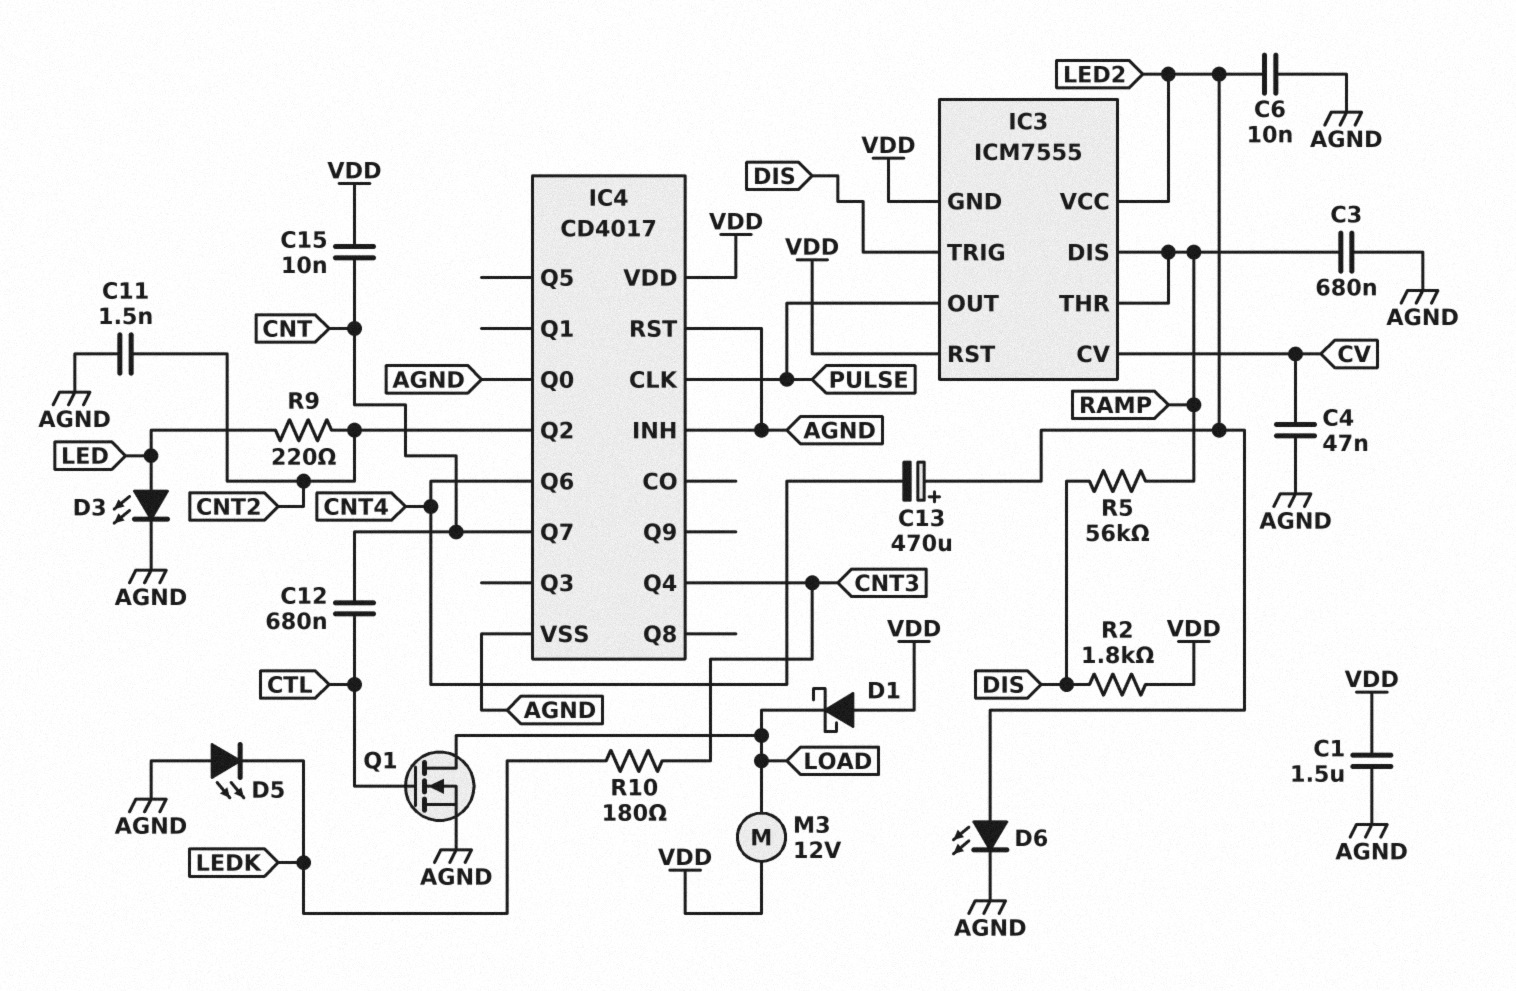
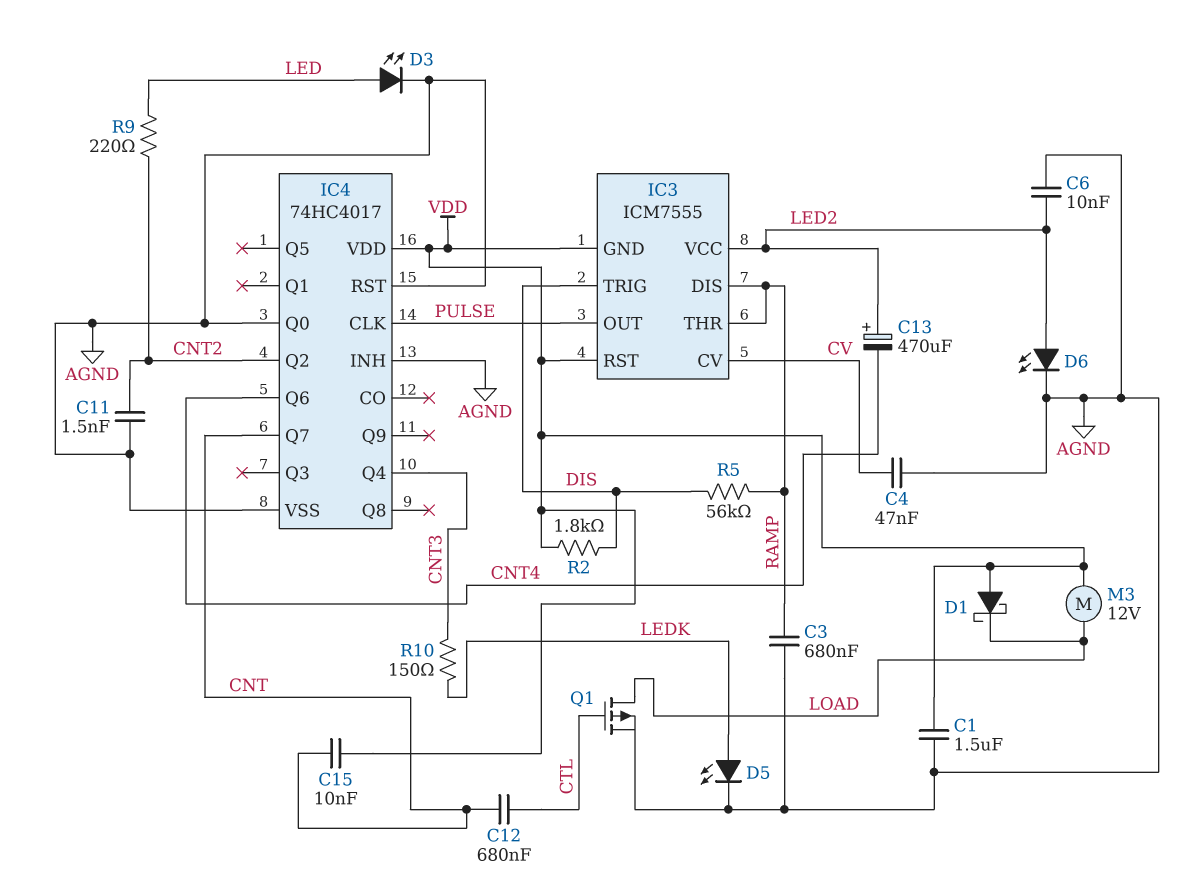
D5: LED (A AGND, K LEDK) -> LED (A LEDK, K AGND)
IC4: CD4017 -> 74HC4017
Q1: NMOS (G CTL, D LOAD, S AGND) -> PMOS (G CTL, D LOAD, S AGND)
R10: 180 (CNT3, LEDK) -> 150 (CNT3, LEDK)

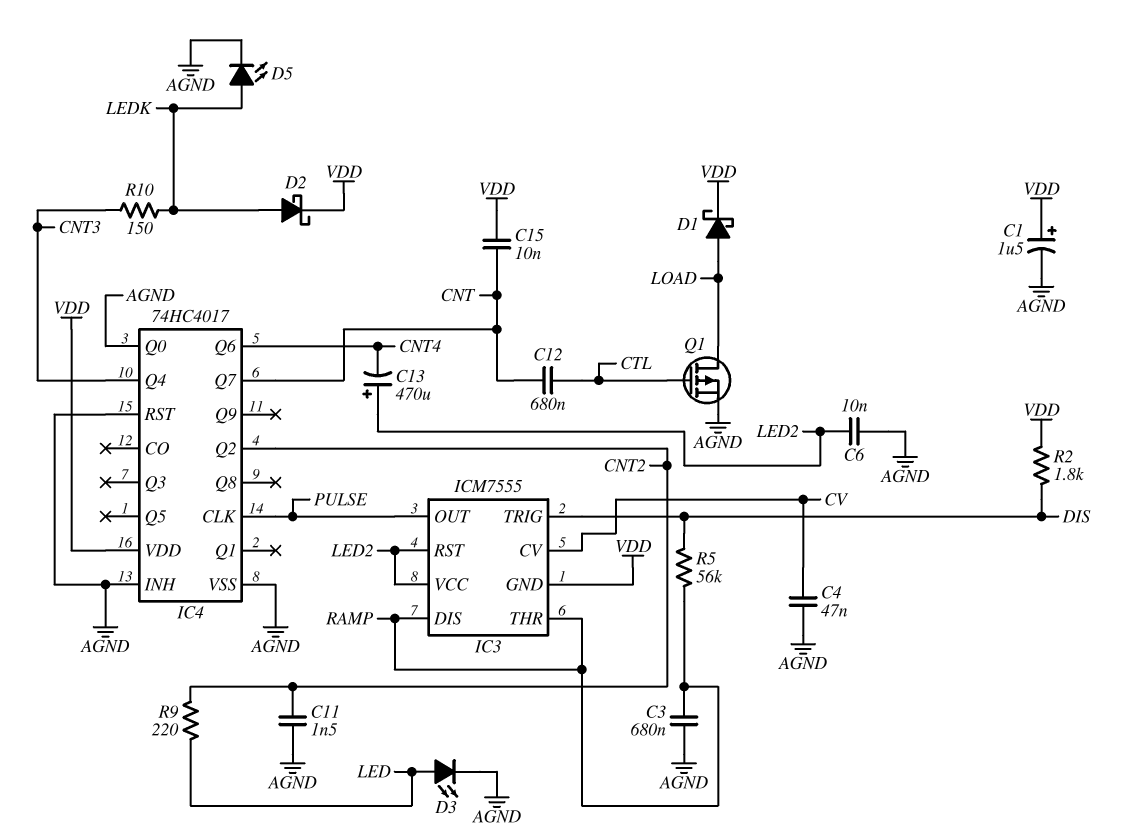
C1: 1.5uF (AGND, VDD) -> 1.5uF (plus VDD, minus AGND)
D1: schottky (A VDD, K LOAD) -> schottky (A LOAD, K VDD)
D2: none -> schottky (A LEDK, K VDD)
D6: LED (A LED2, K AGND) -> none
IC3 pin RST: VDD -> LED2
M3: motor 12V (LOAD, VDD) -> none

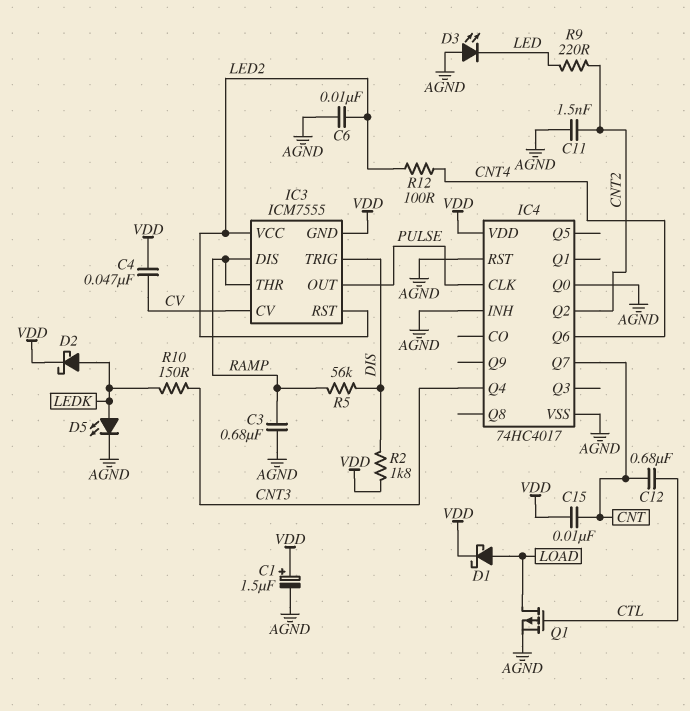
C4: 47nF (AGND, CV) -> 47nF (CV, VDD)
C13: 470uF (plus LED2, minus CNT4) -> none
D3: LED (A LED, K AGND) -> LED (A AGND, K LED)
R12: none -> 100 (CNT4, LED2)

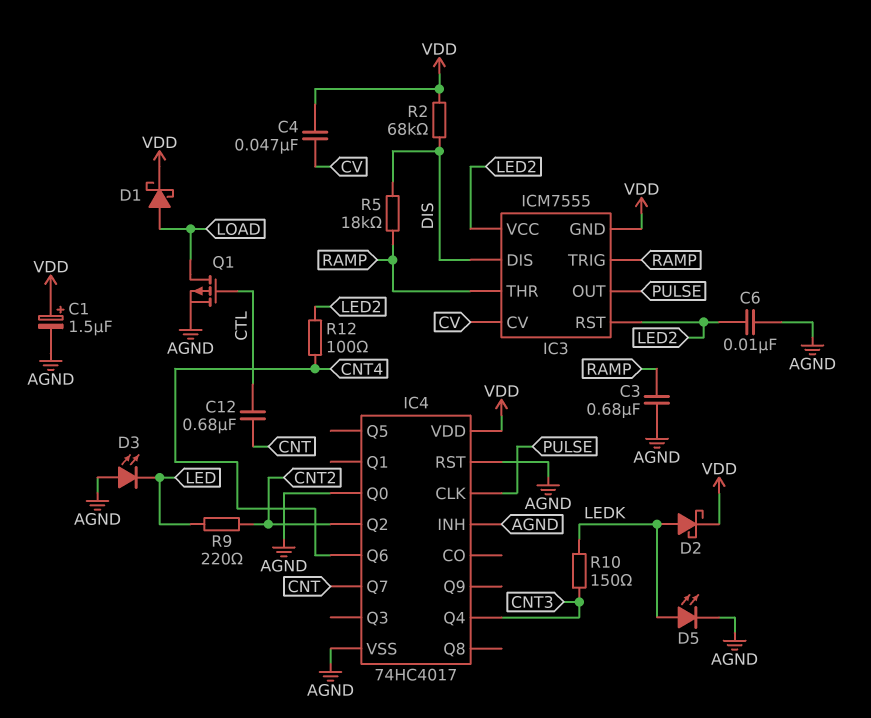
C11: 1.5nF (AGND, CNT2) -> none
C15: 10nF (CNT, VDD) -> none
IC3 pin DIS: RAMP -> DIS
IC3 pin TRIG: DIS -> RAMP
R2: 1.8k (DIS, VDD) -> 68k (DIS, VDD)
R5: 56k (DIS, RAMP) -> 18k (DIS, RAMP)

